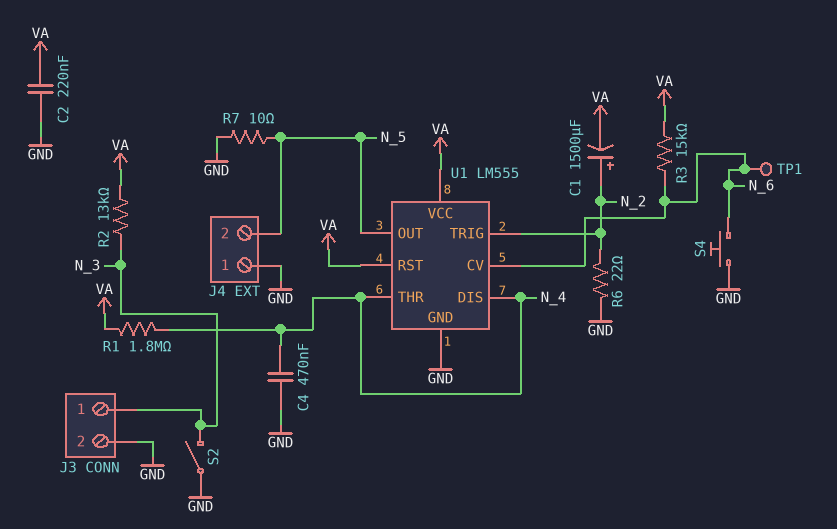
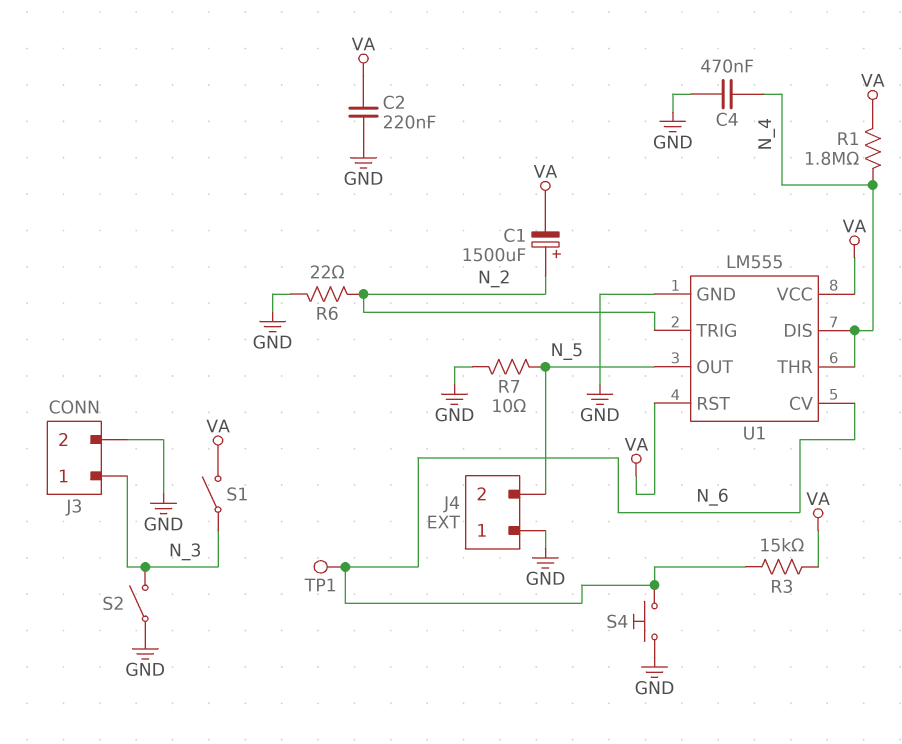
R2: 13k (N_3, VA) -> none
S1: none -> switch (N_3, VA)

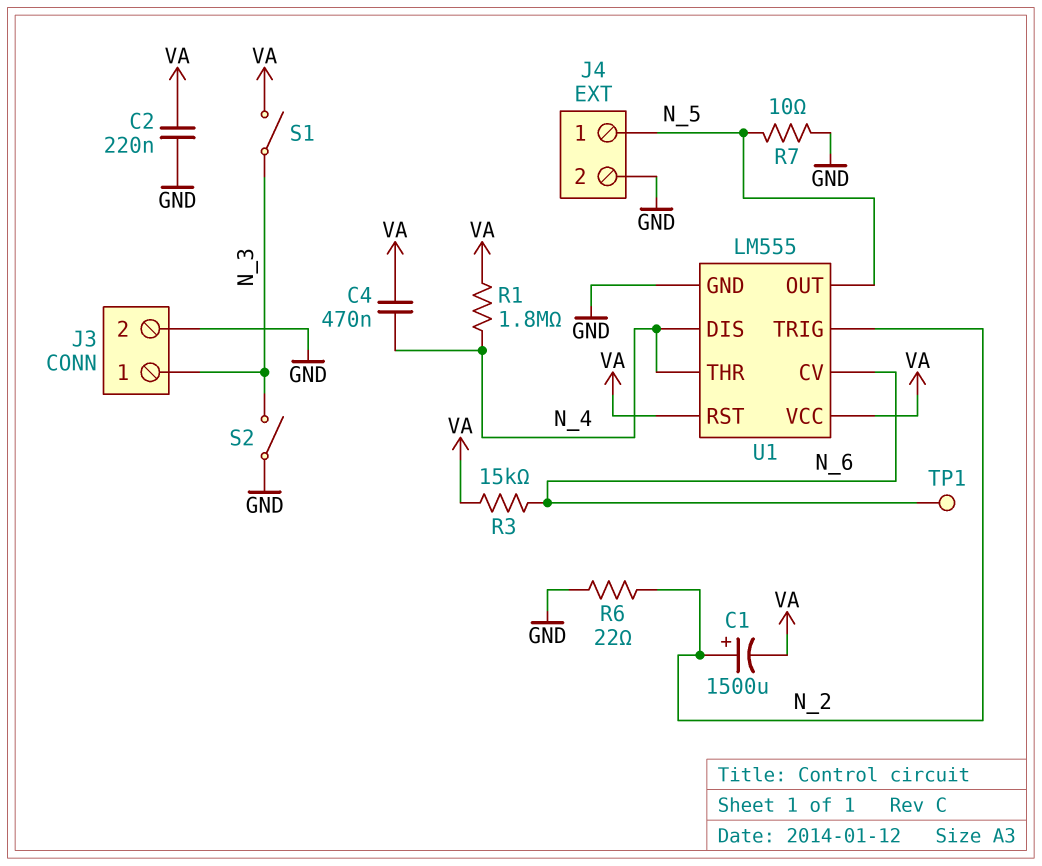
C4: 470nF (GND, N_4) -> 470nF (N_4, VA)
J4 pin 1: GND -> N_5
J4 pin 2: N_5 -> GND
S4: button (GND, N_6) -> none

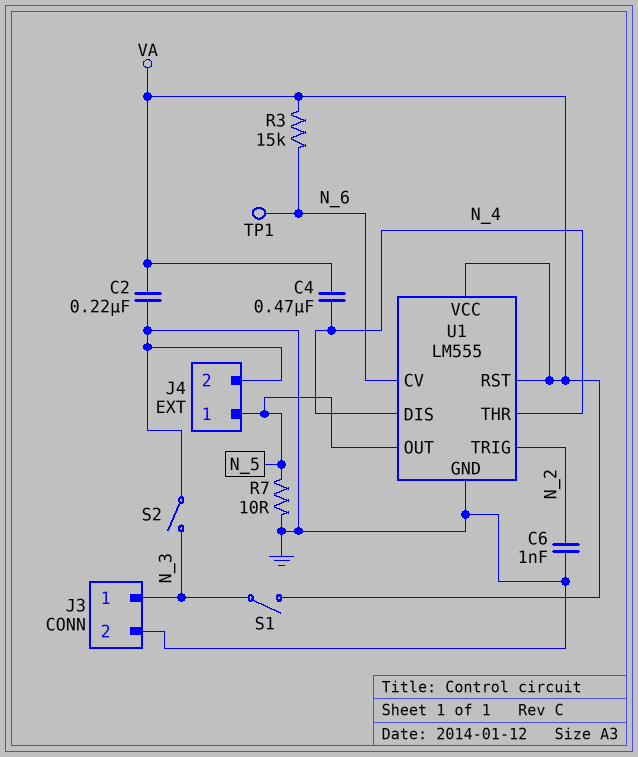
C1: 1500uF (plus N_2, minus VA) -> none
C6: none -> 1nF (GND, N_2)
R1: 1.8M (N_4, VA) -> none
R6: 22 (GND, N_2) -> none

